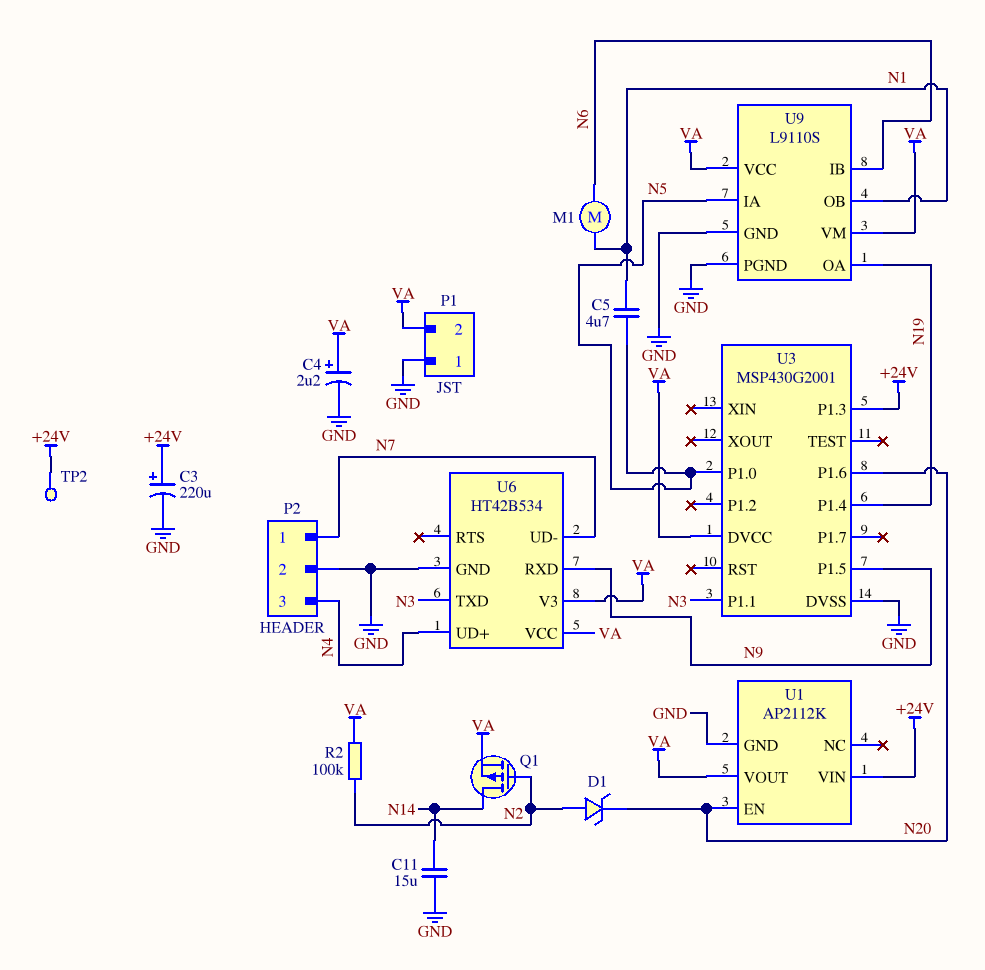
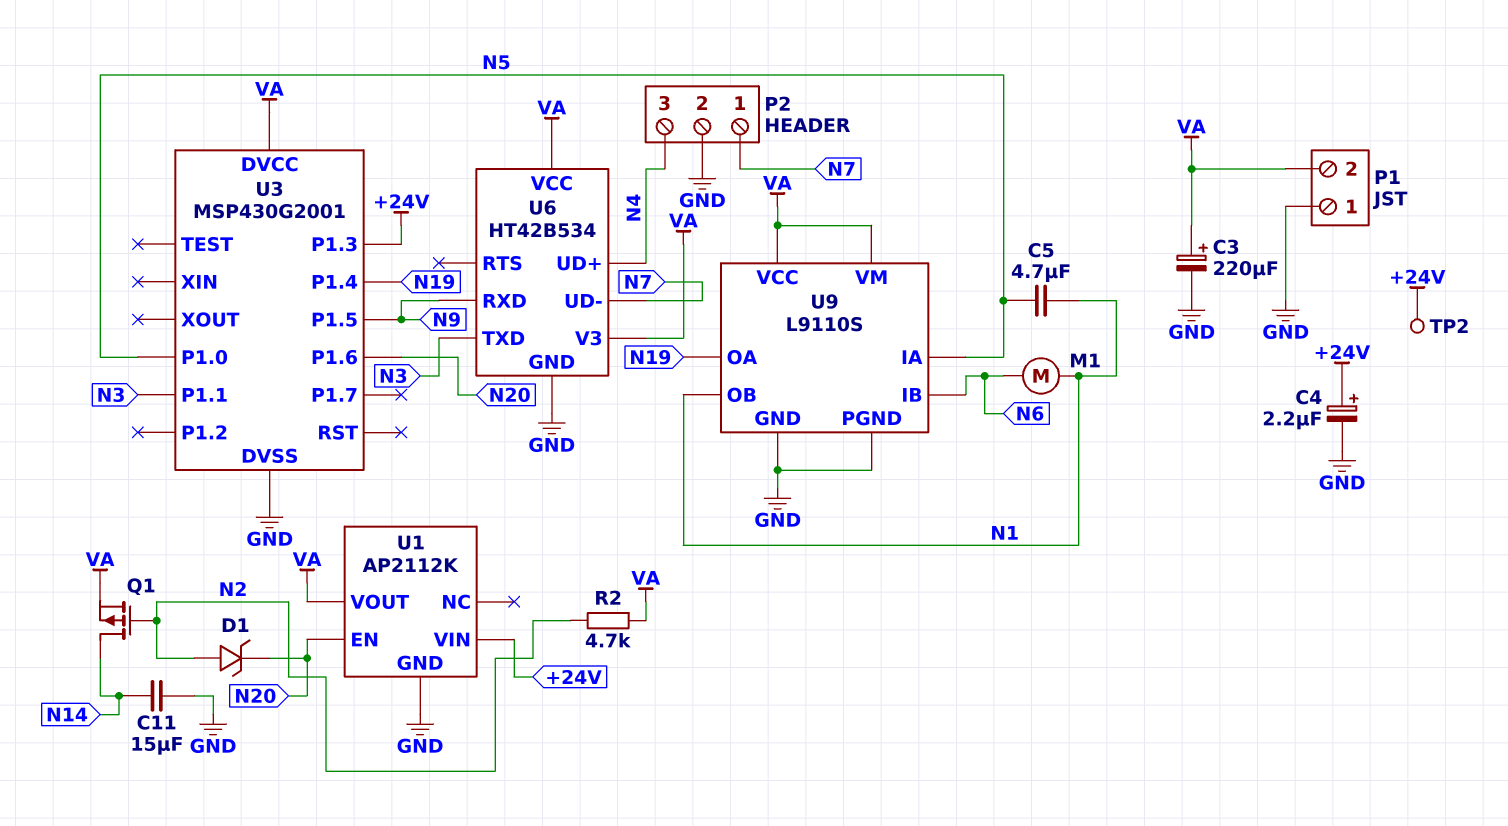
C3: 220uF (plus +24V, minus GND) -> 220uF (plus VA, minus GND)
C4: 2.2uF (plus VA, minus GND) -> 2.2uF (plus +24V, minus GND)
R2: 100k (N2, VA) -> 4.7k (N2, VA)

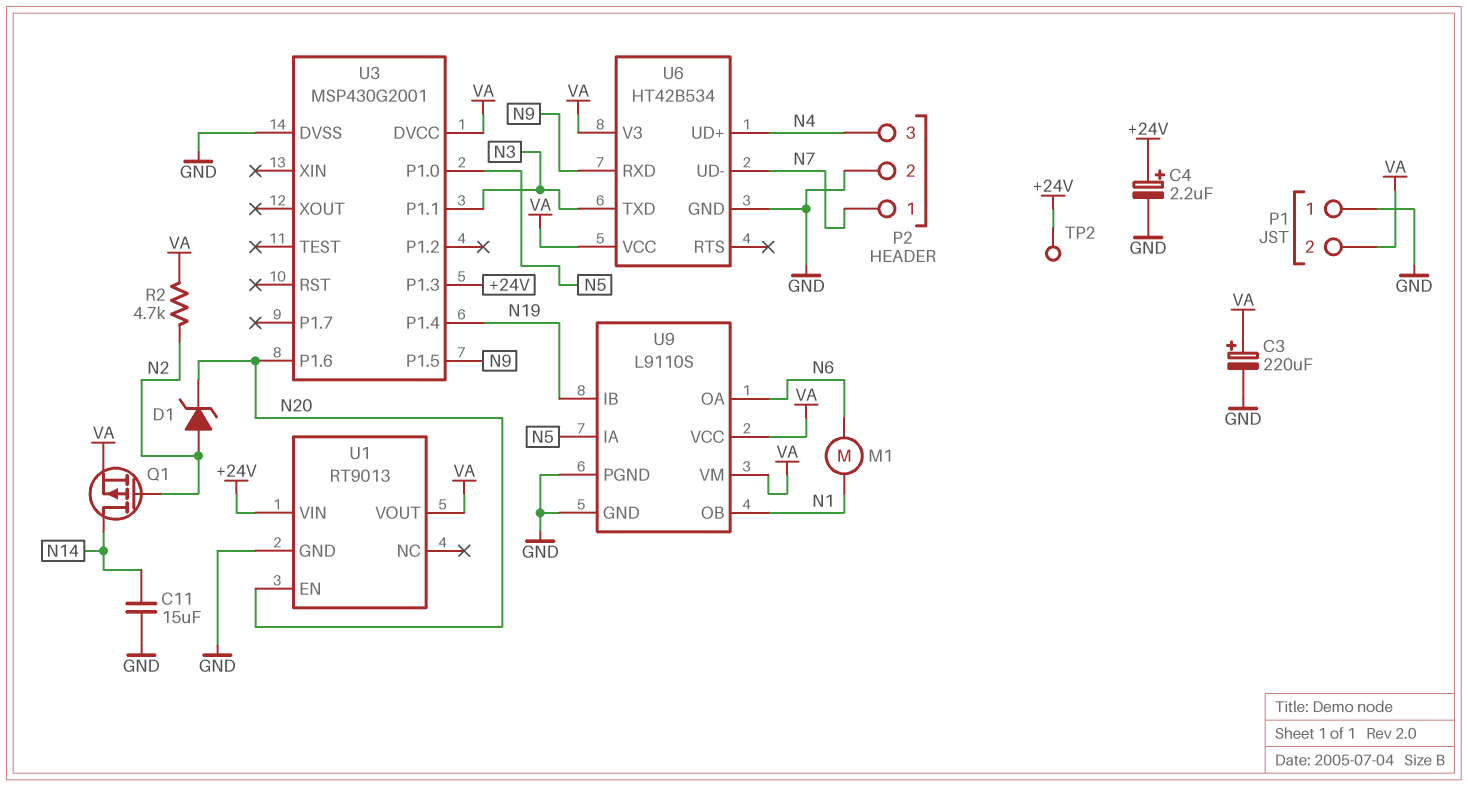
C5: 4.7uF (N1, N5) -> none
U1: AP2112K -> RT9013
U9 pin IB: N6 -> N19
U9 pin OA: N19 -> N6

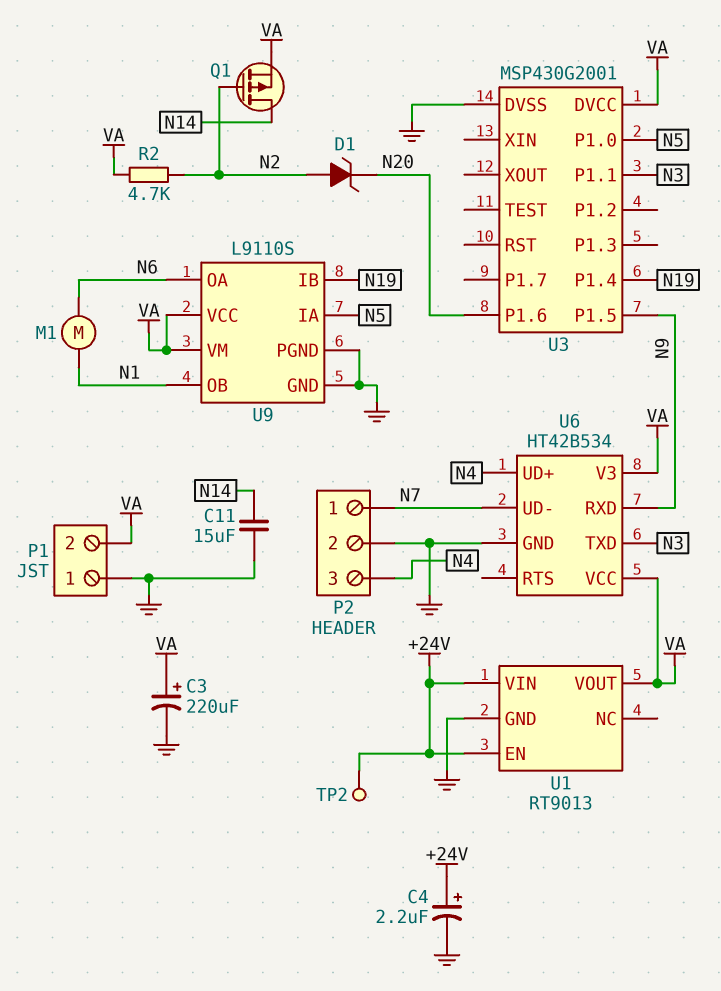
U1 pin EN: N20 -> +24V
U3 pin P1.3: +24V -> none

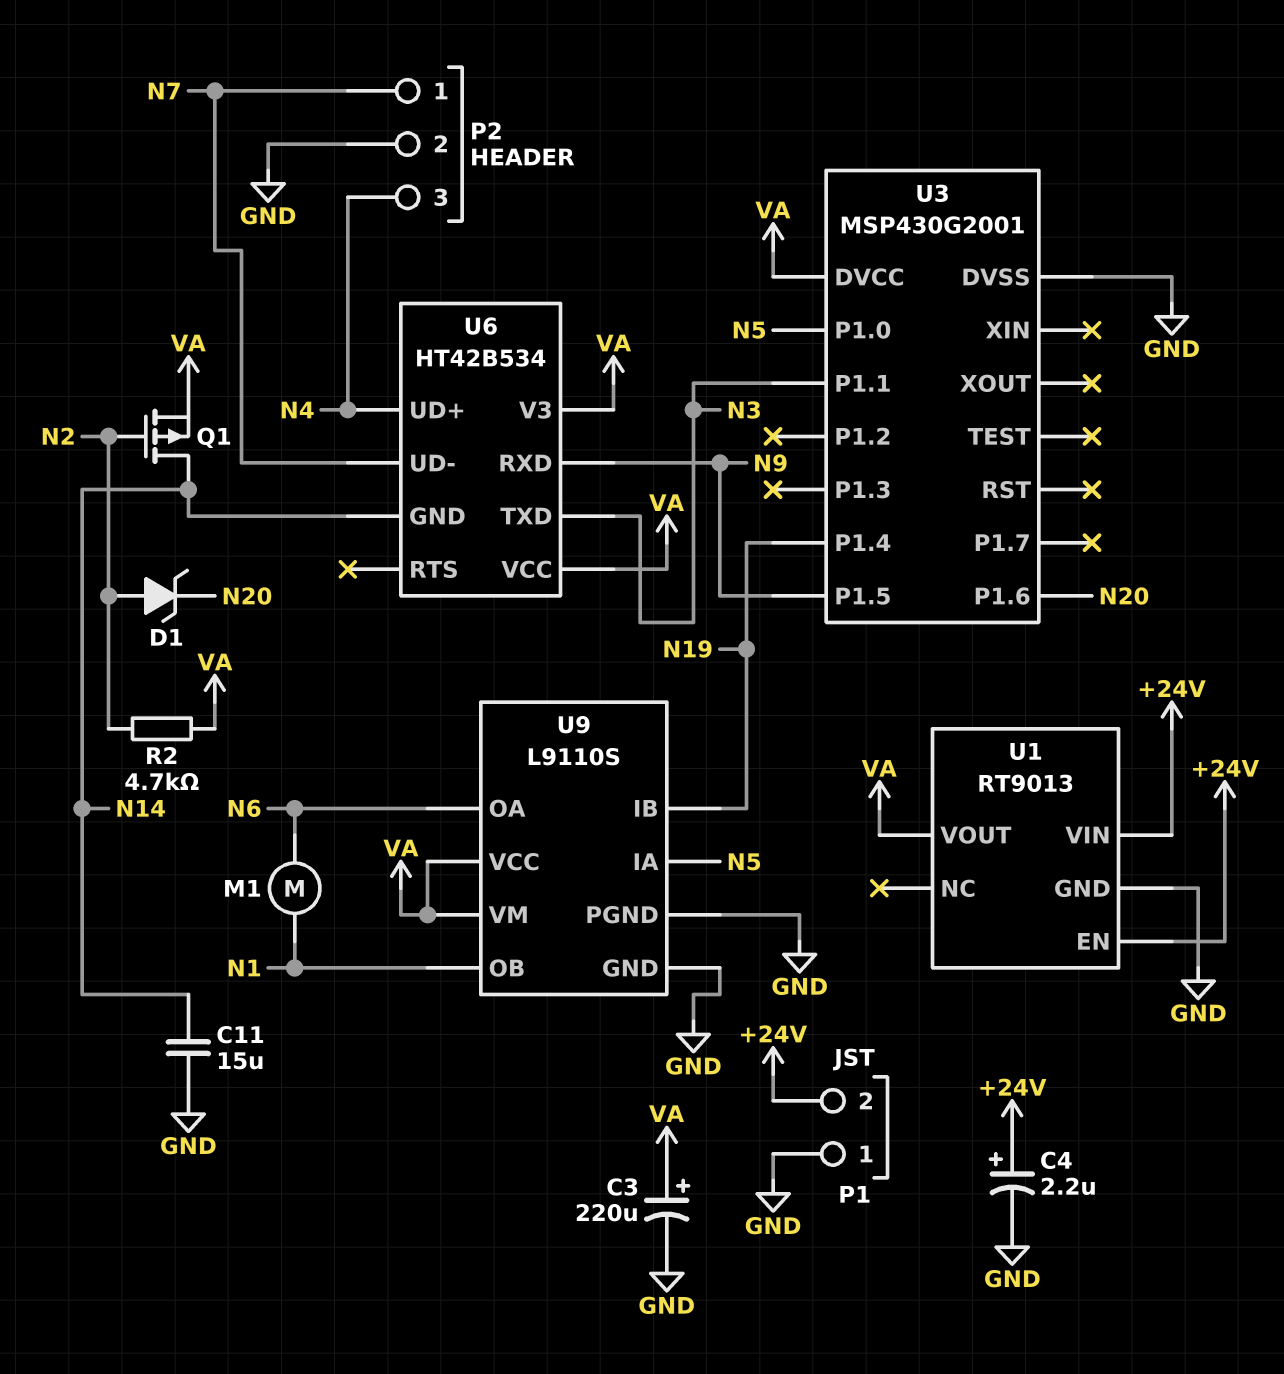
P1 pin 2: VA -> +24V
TP2: test point (+24V) -> none
U6 pin GND: GND -> N14

